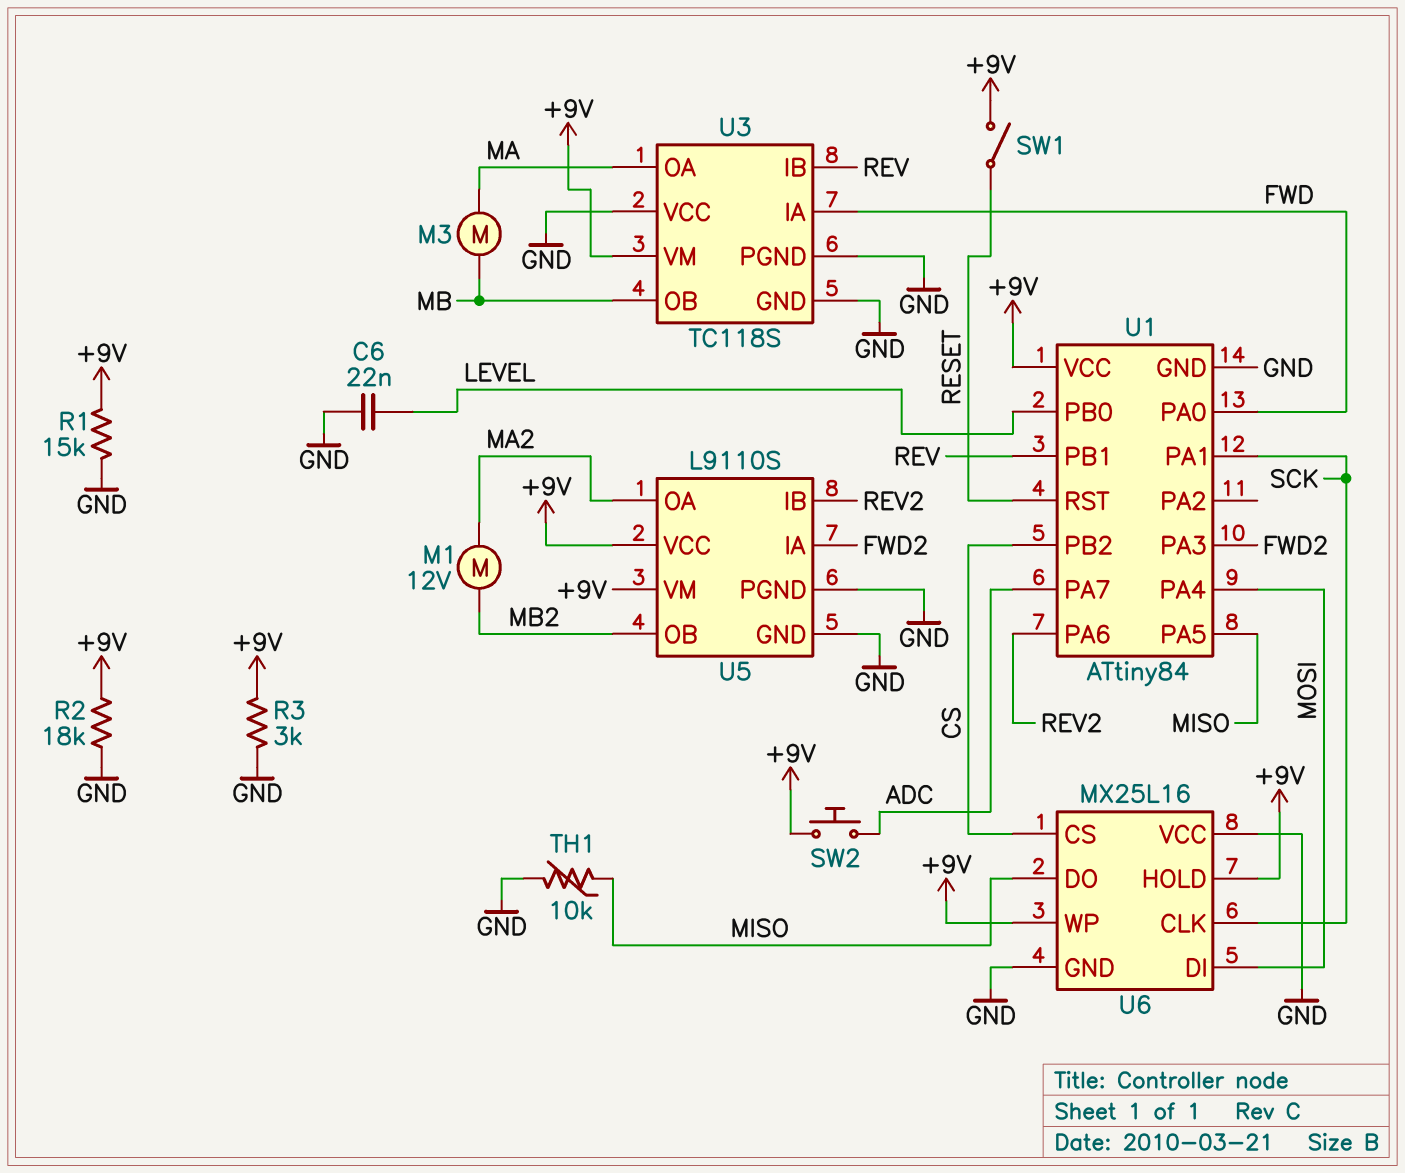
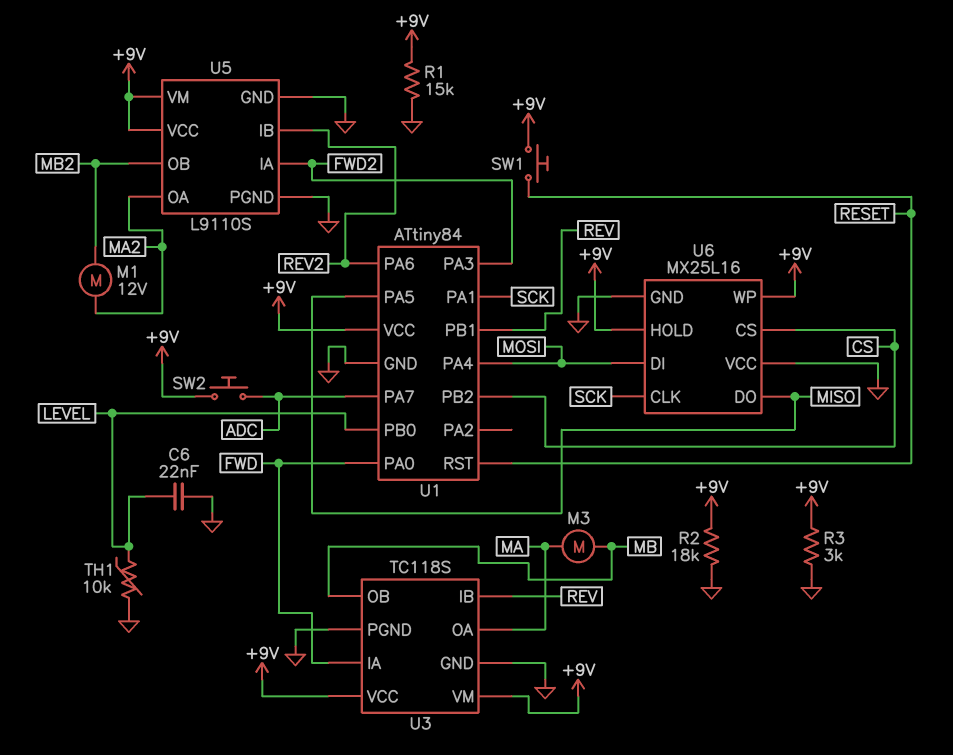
SW1: switch (+9V, RESET) -> button (+9V, RESET)
TH1: 10k (GND, MISO) -> 10k (GND, LEVEL)
U3 pin VCC: GND -> +9V

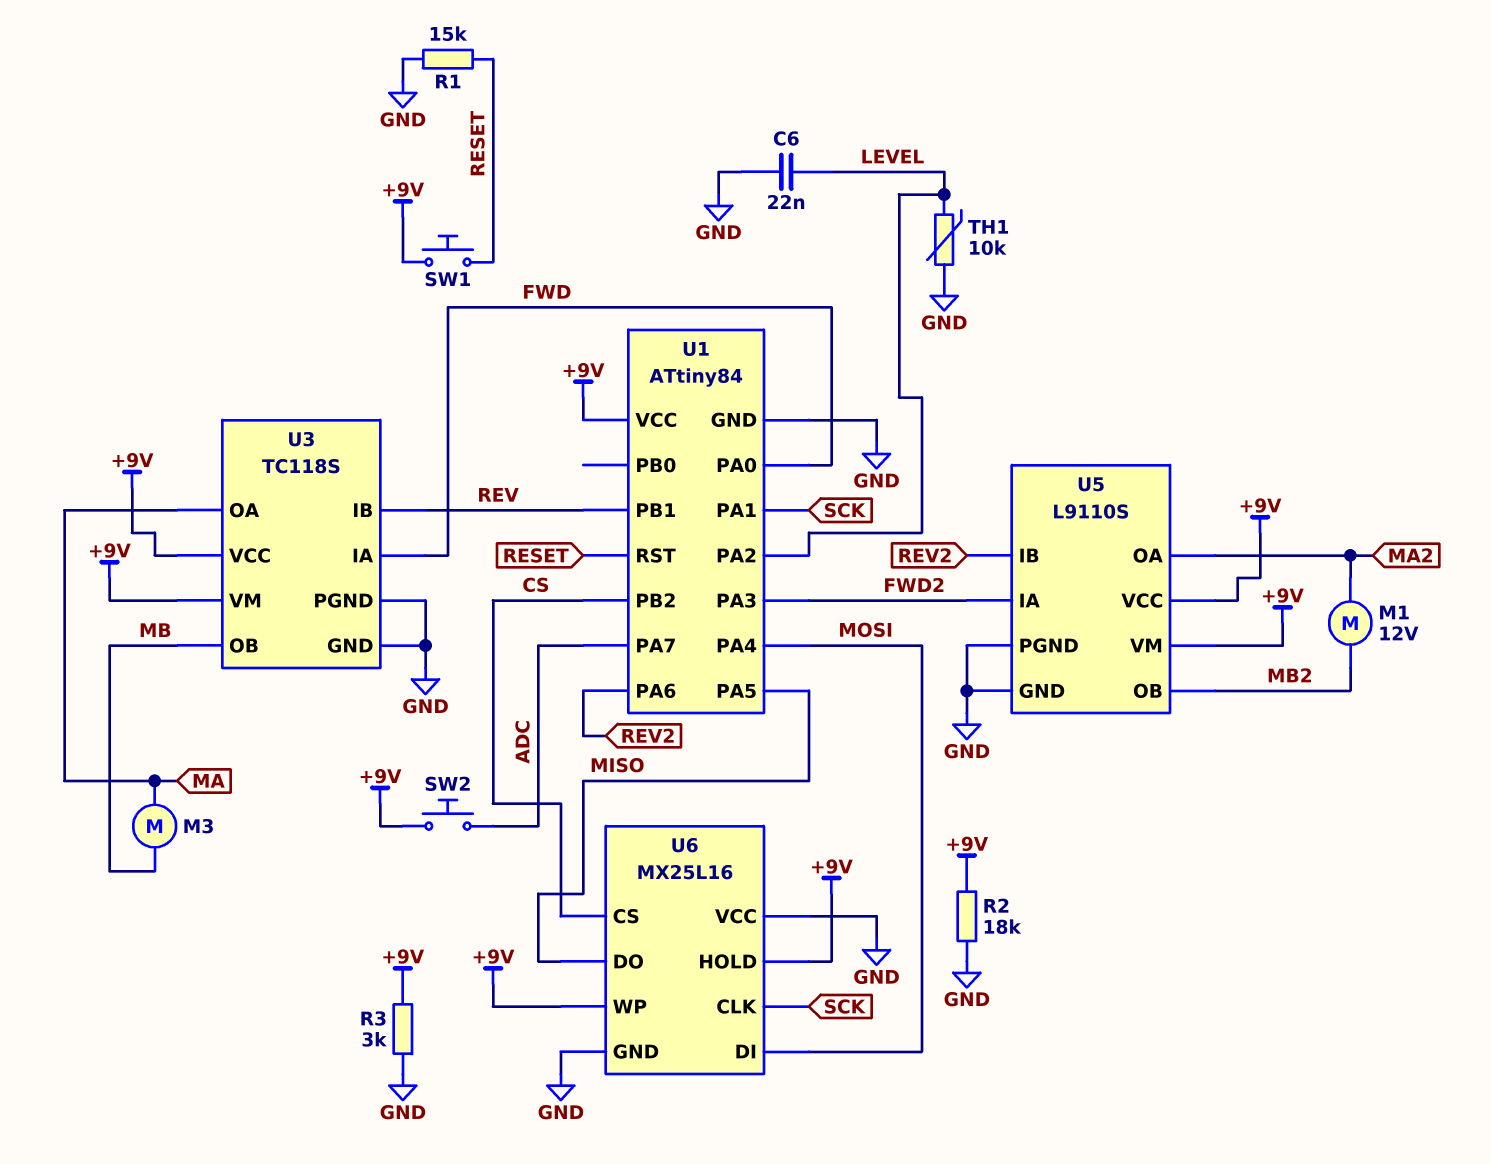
R1: 15k (+9V, GND) -> 15k (GND, RESET)
U1 pin PA2: none -> LEVEL
U1 pin PB0: LEVEL -> none

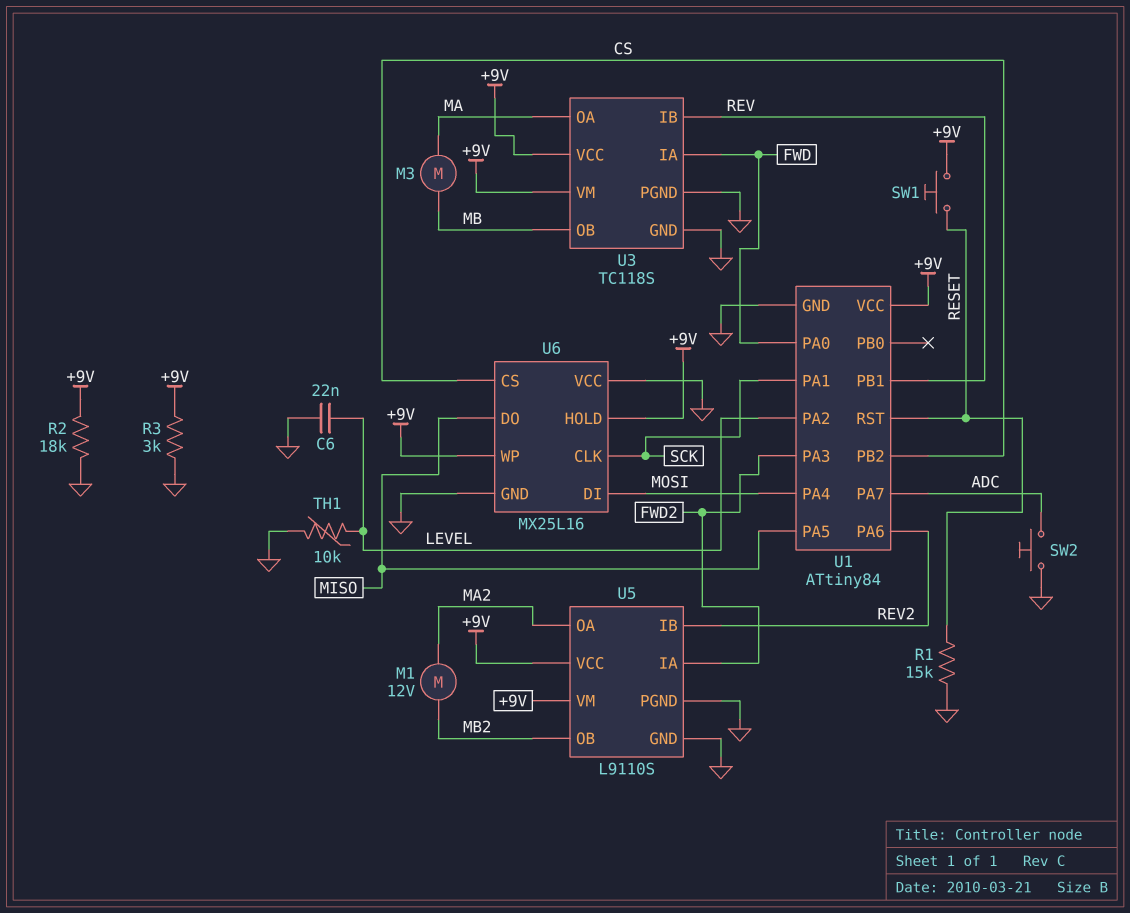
SW2: button (+9V, ADC) -> button (ADC, GND)

